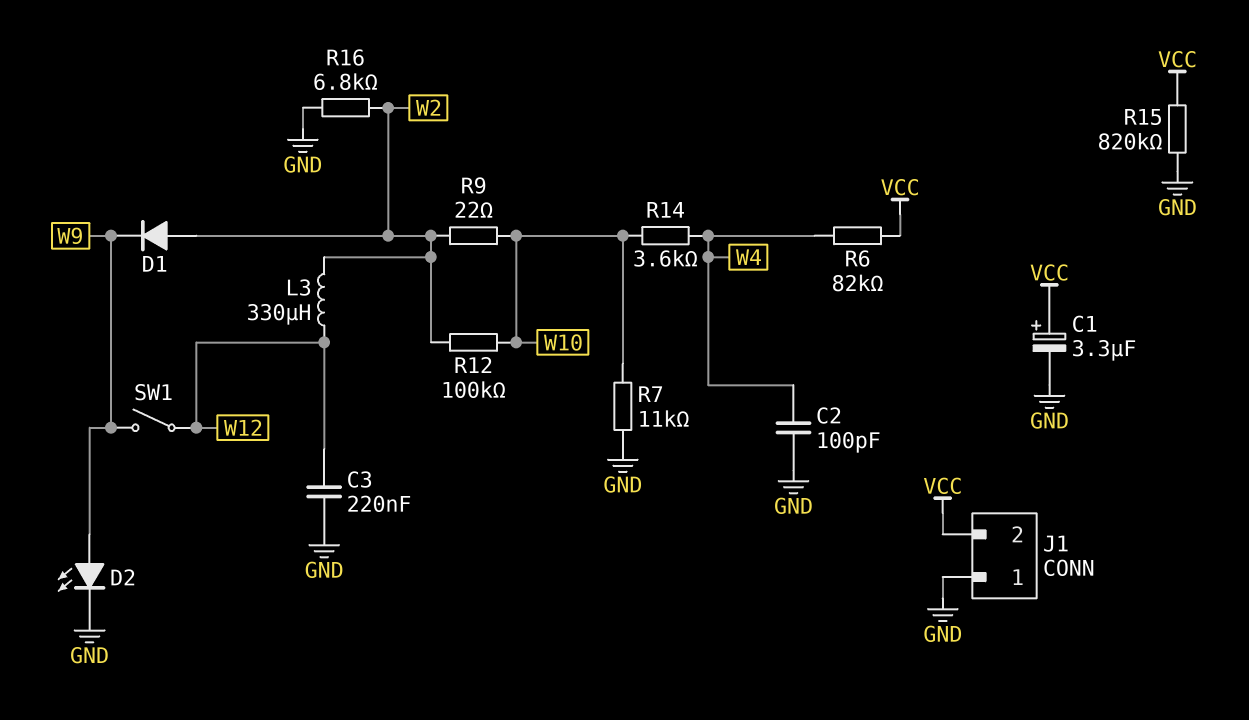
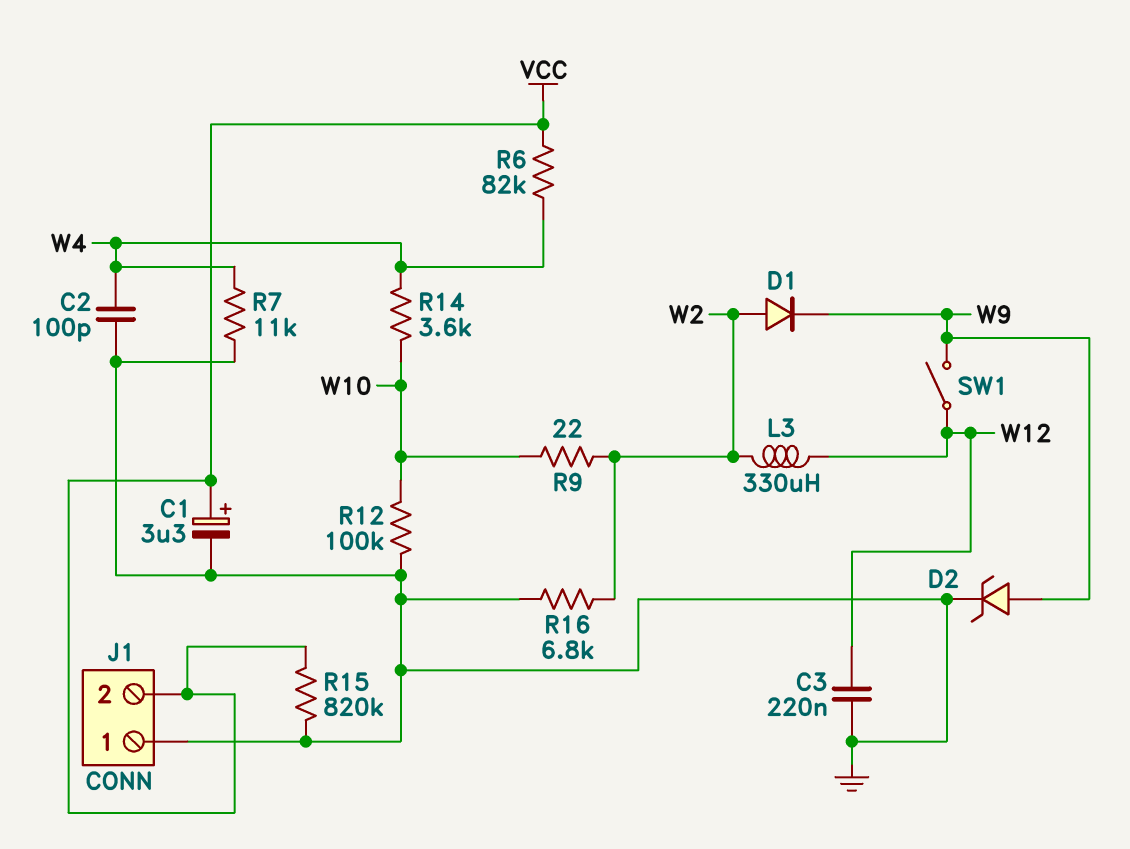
D2: LED (A W9, K GND) -> zener (A W9, K GND)
R7: 11k (GND, W10) -> 11k (GND, W4)
R12: 100k (W2, W10) -> 100k (GND, W10)

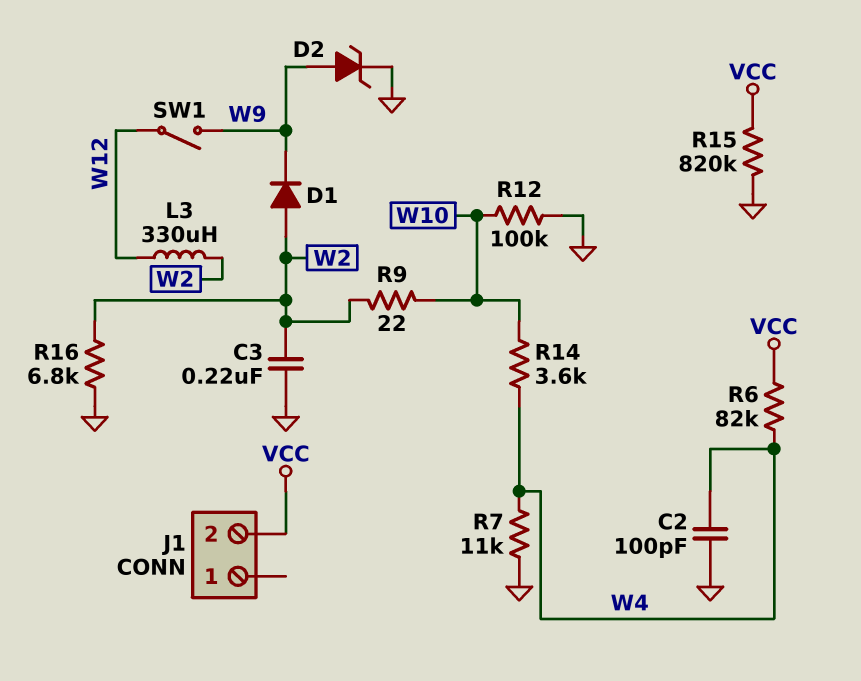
C1: 3.3uF (plus VCC, minus GND) -> none
C3: 220nF (GND, W12) -> 220nF (GND, W2)
J1 pin 1: GND -> none

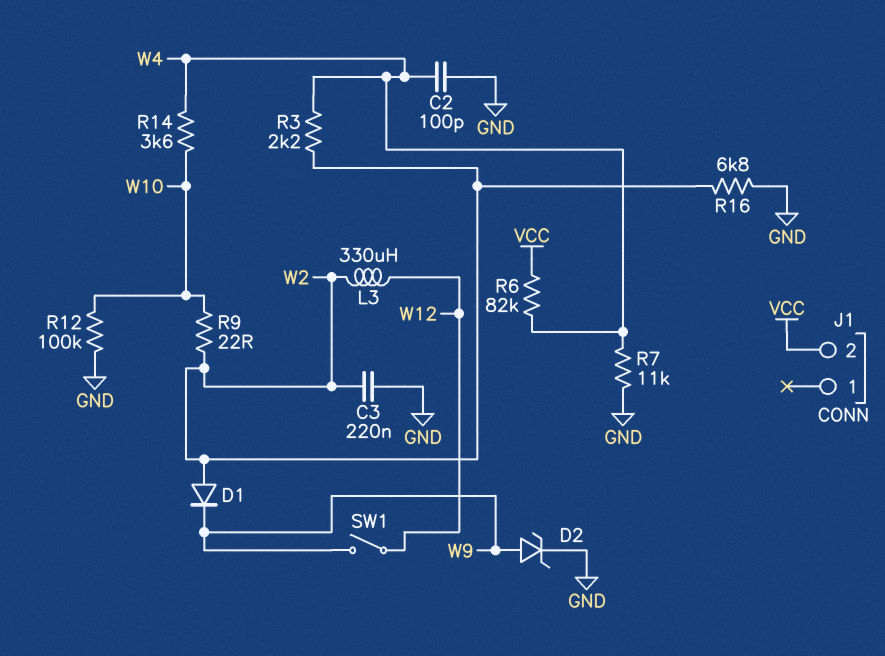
R3: none -> 2.2k (W2, W4)
R15: 820k (GND, VCC) -> none

